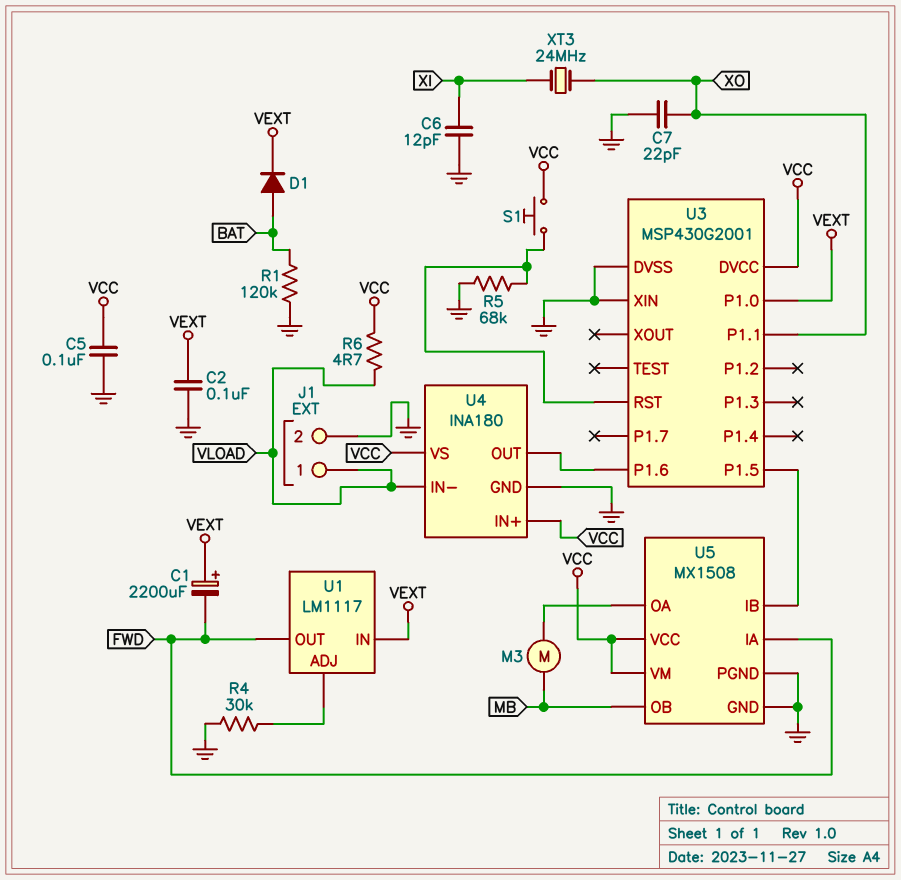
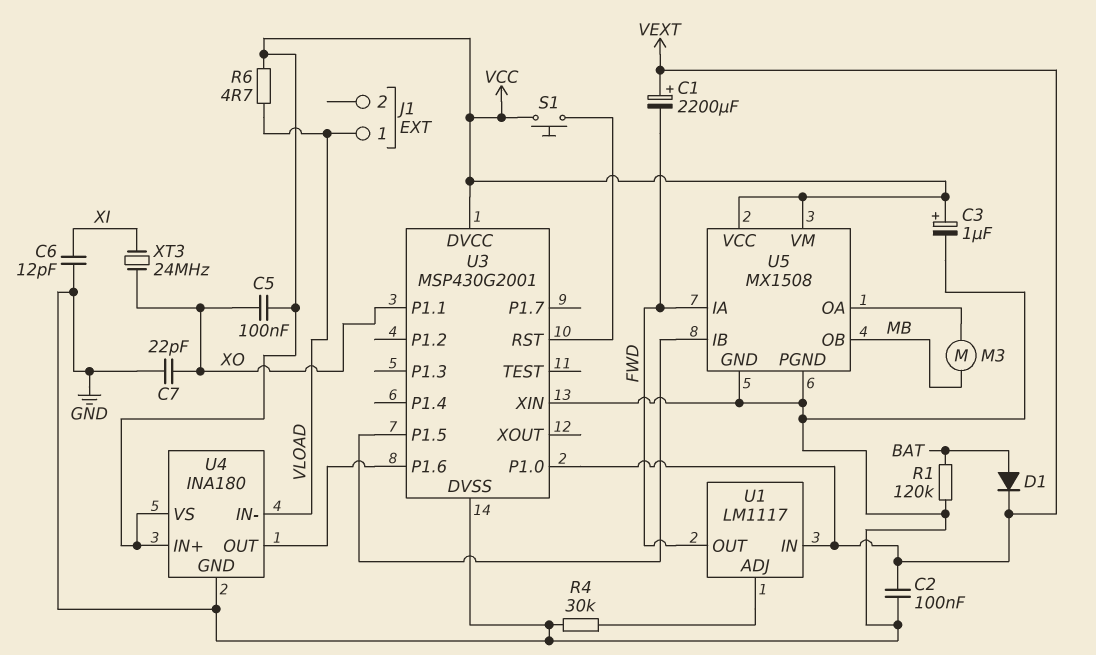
C3: none -> 1uF (plus VCC, minus GND)
C5: 100nF (GND, VCC) -> 100nF (VCC, XO)
J1 pin 2: GND -> none
R5: 68k (GND, U3/RST) -> none

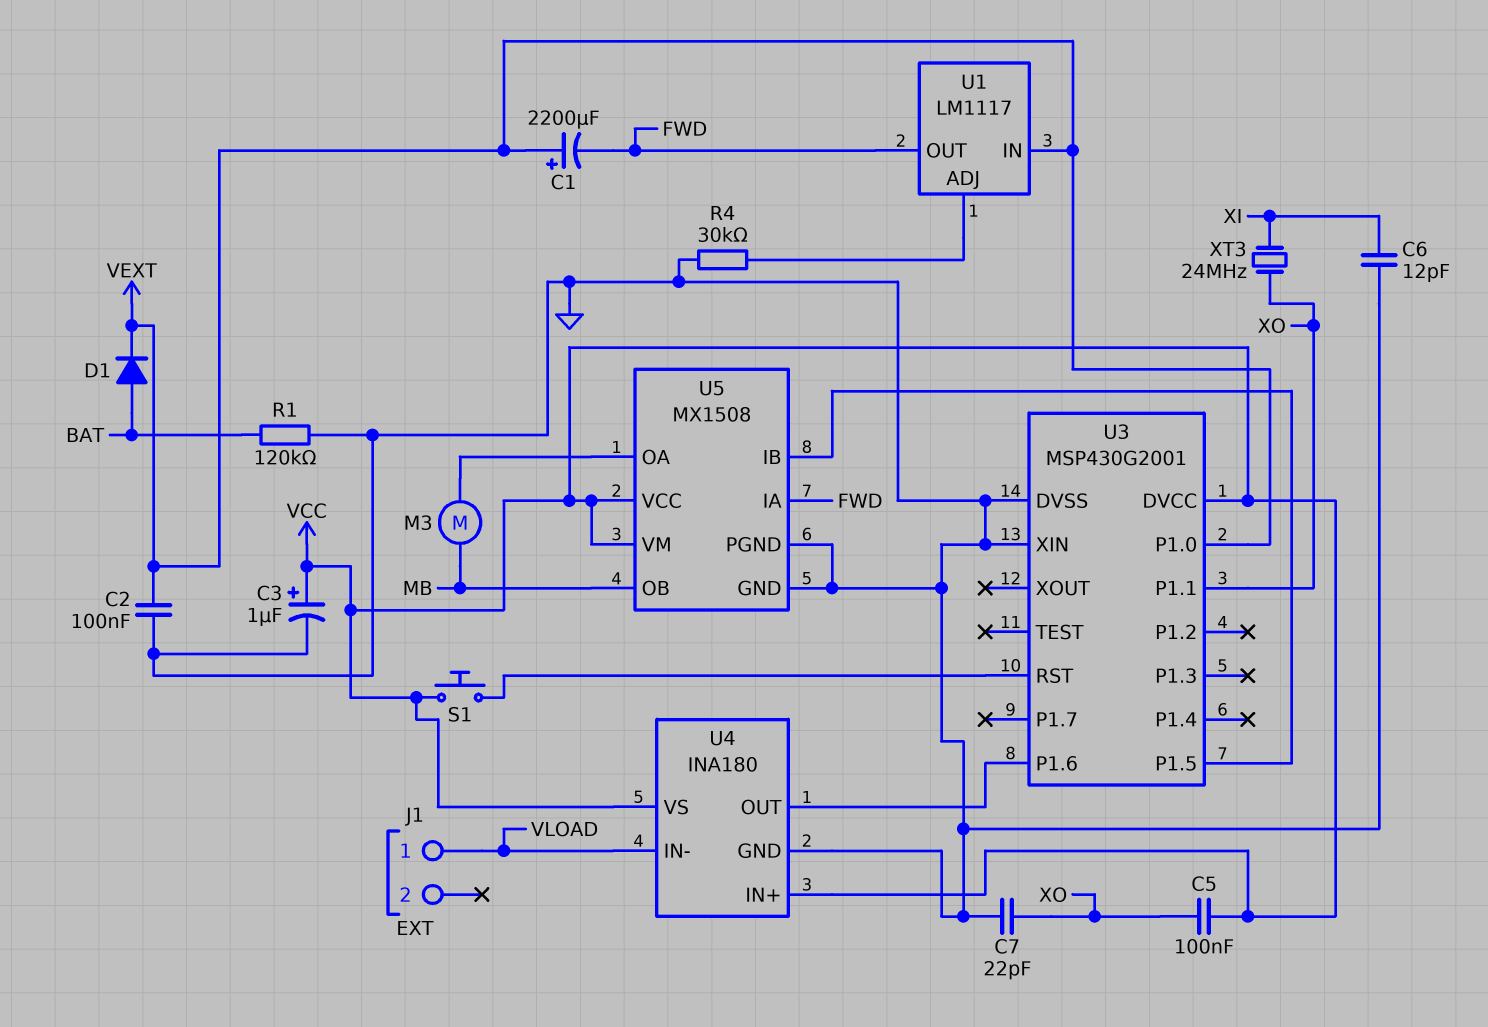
R6: 4.7 (VCC, VLOAD) -> none

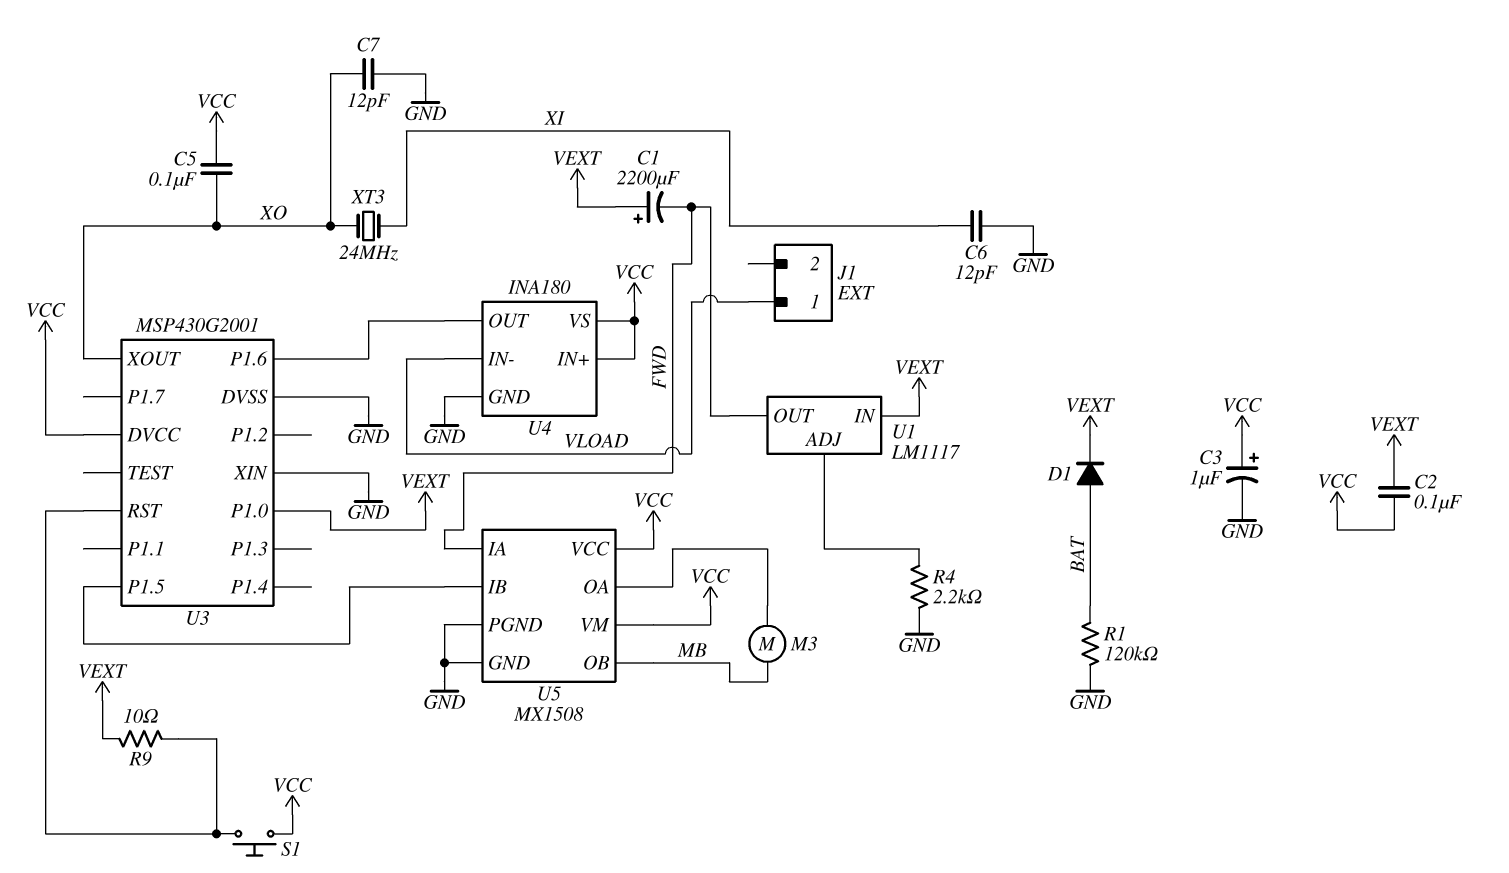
C2: 100nF (GND, VEXT) -> 100nF (VCC, VEXT)
C7: 22pF (GND, XO) -> 12pF (GND, XO)
R4: 30k (GND, U1/ADJ) -> 2.2k (GND, U1/ADJ)
R9: none -> 10 (U3/RST, VEXT)
U3 pin P1.1: XO -> none
U3 pin XOUT: none -> XO

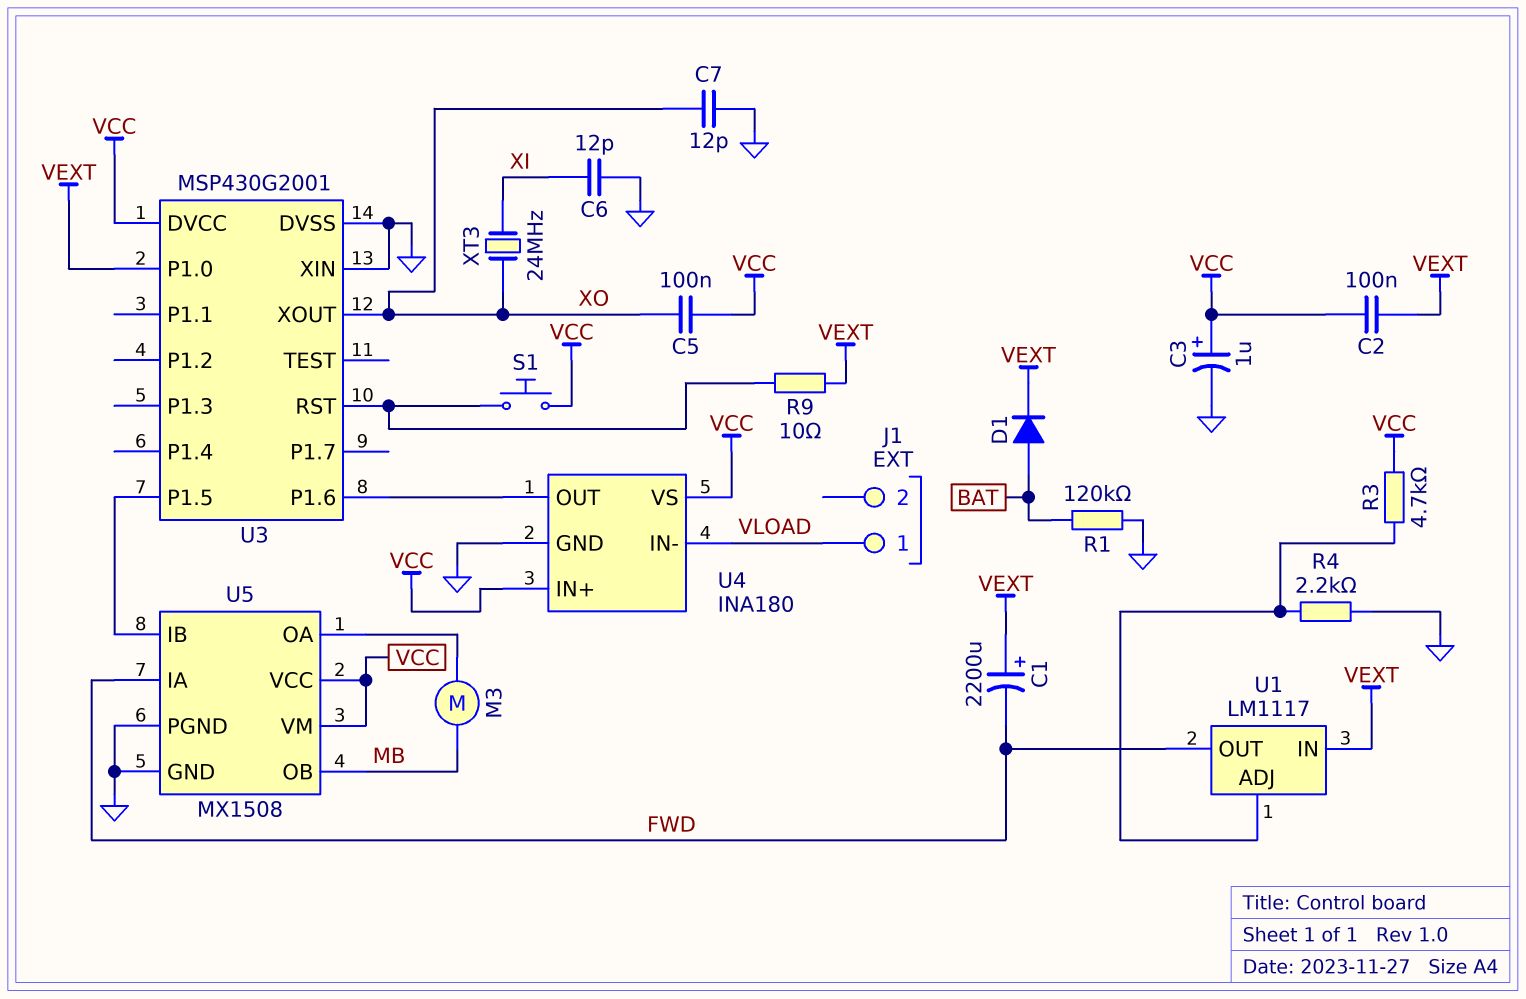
R3: none -> 4.7k (U1/ADJ, VCC)

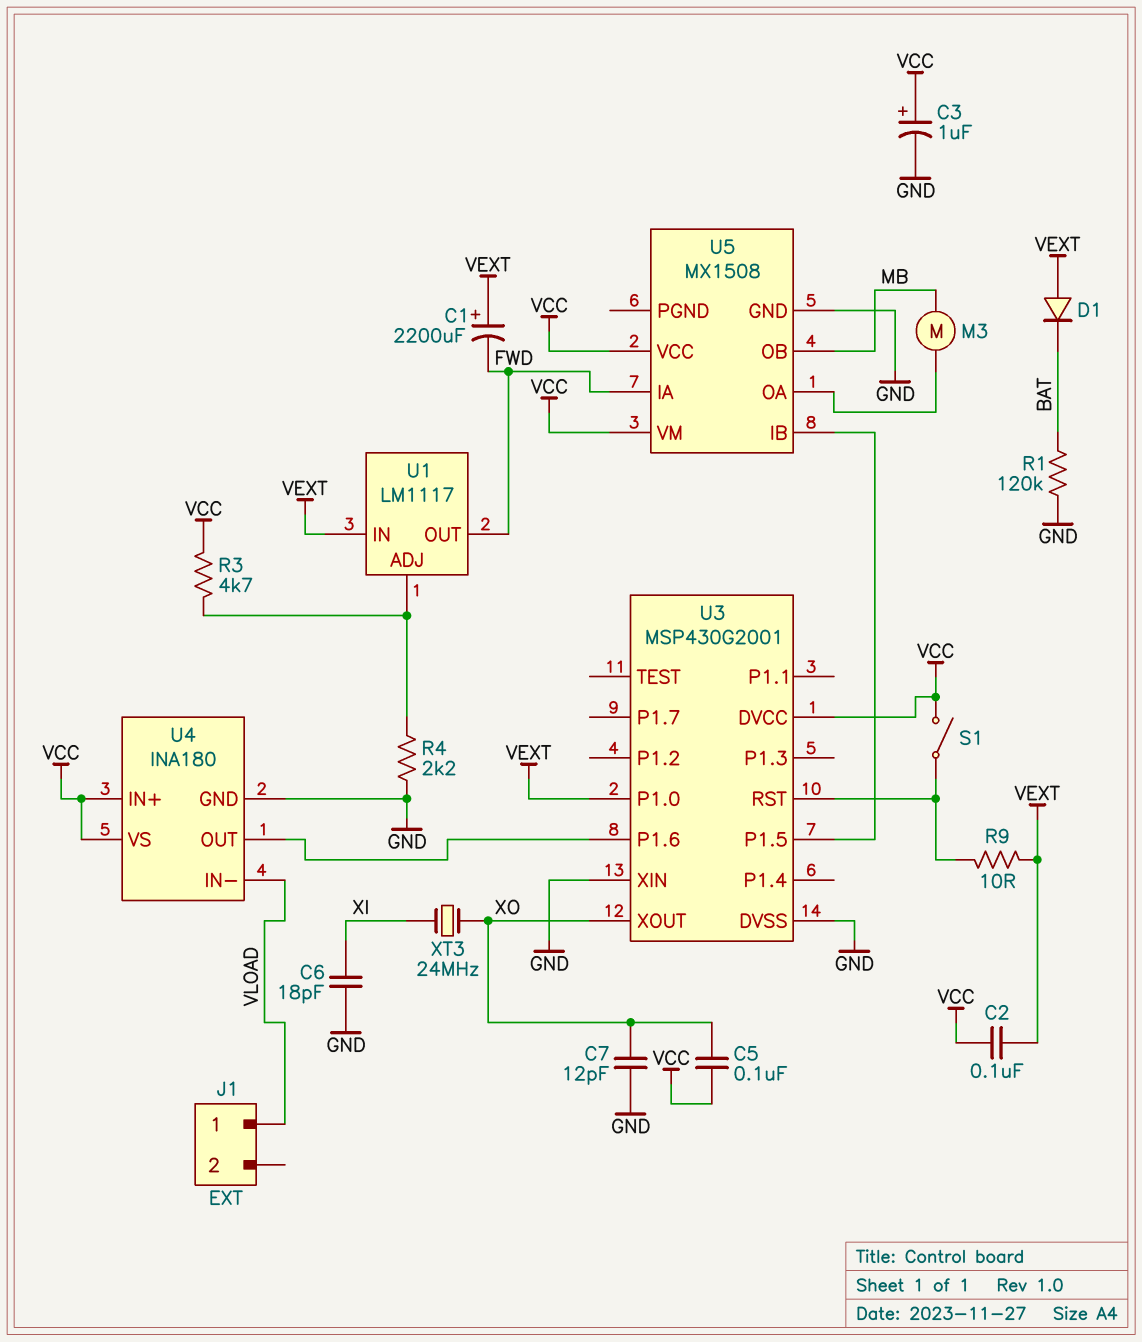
C6: 12pF (GND, XI) -> 18pF (GND, XI)
D1: diode (A BAT, K VEXT) -> diode (A VEXT, K BAT)
S1: button (U3/RST, VCC) -> switch (U3/RST, VCC)
U5 pin PGND: GND -> none

